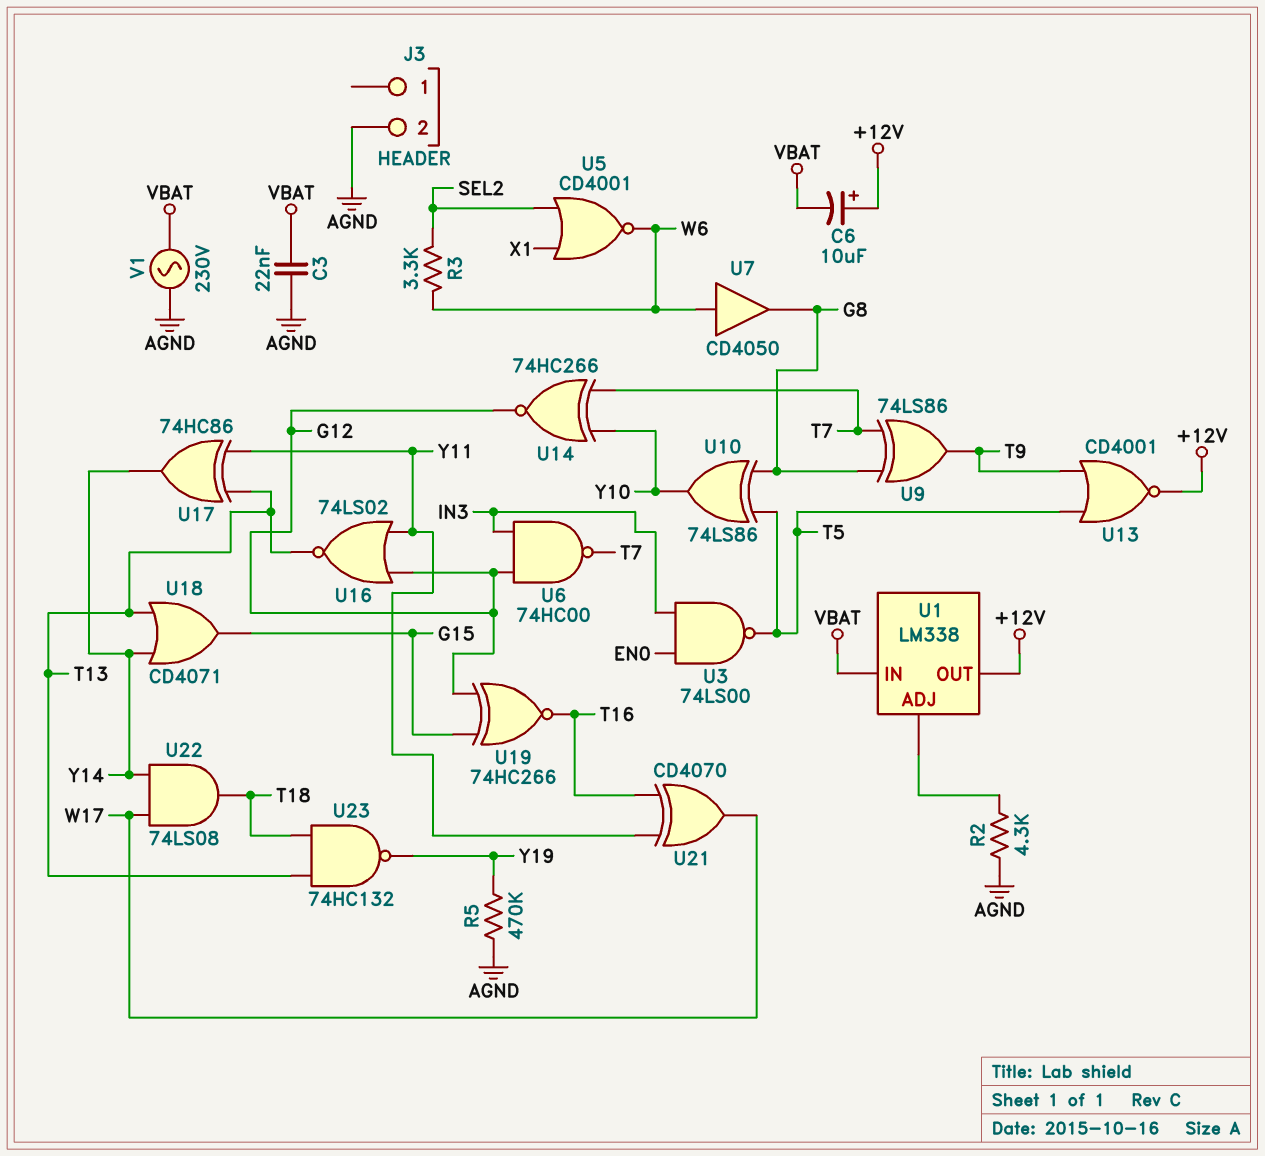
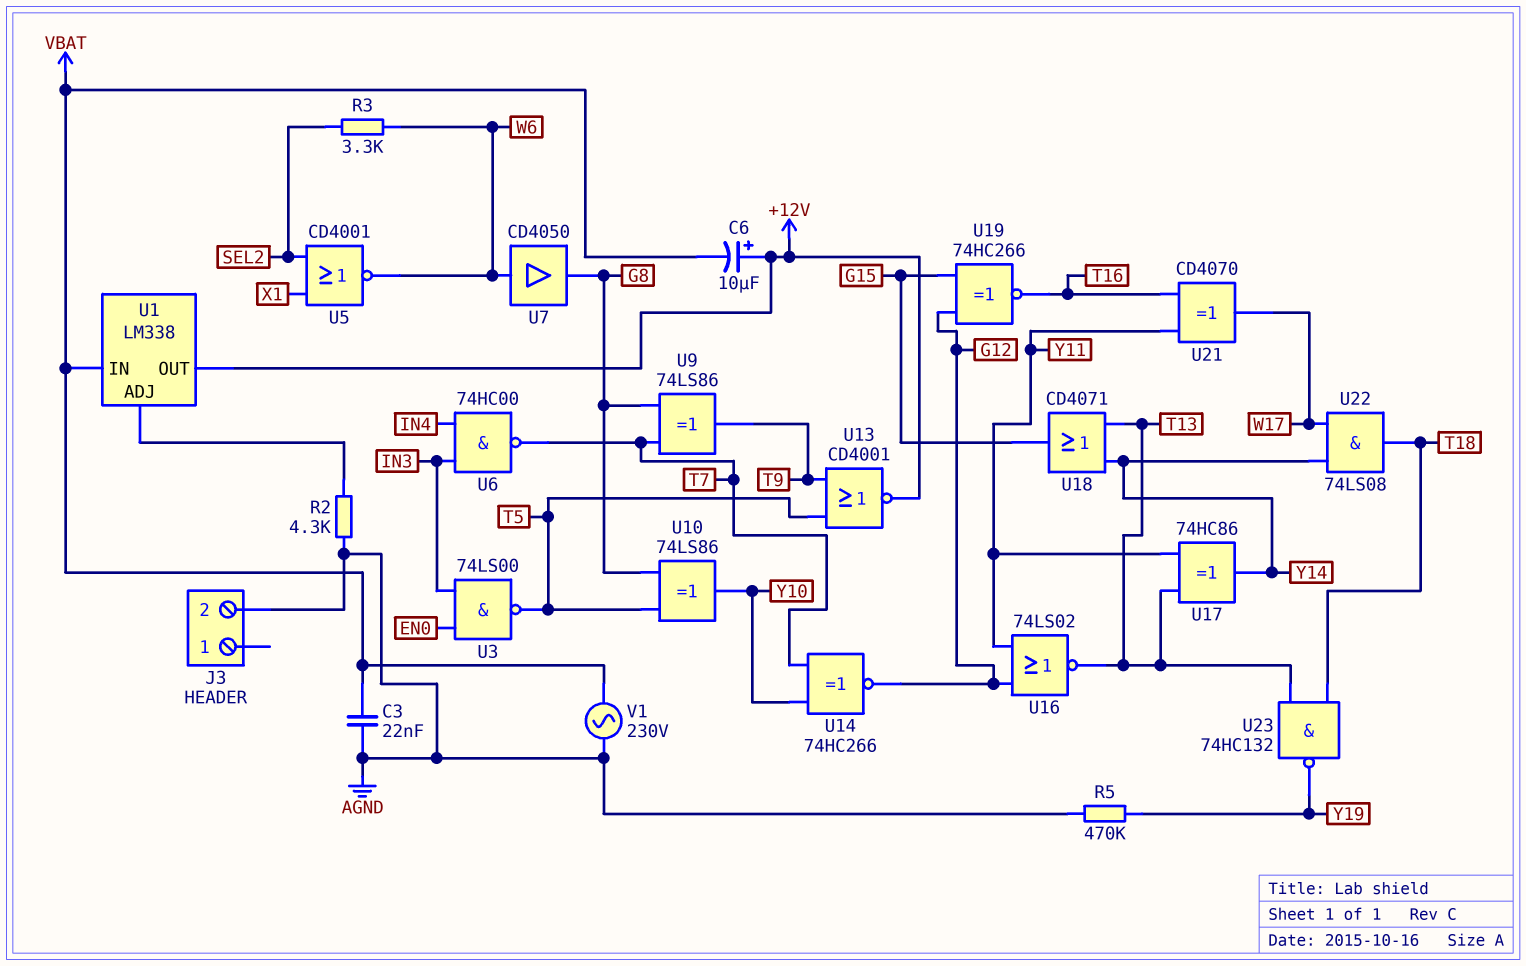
U6: NAND 74HC00 (in G12, in IN3, out T7) -> NAND 74HC00 (in IN3, in IN4, out T7)

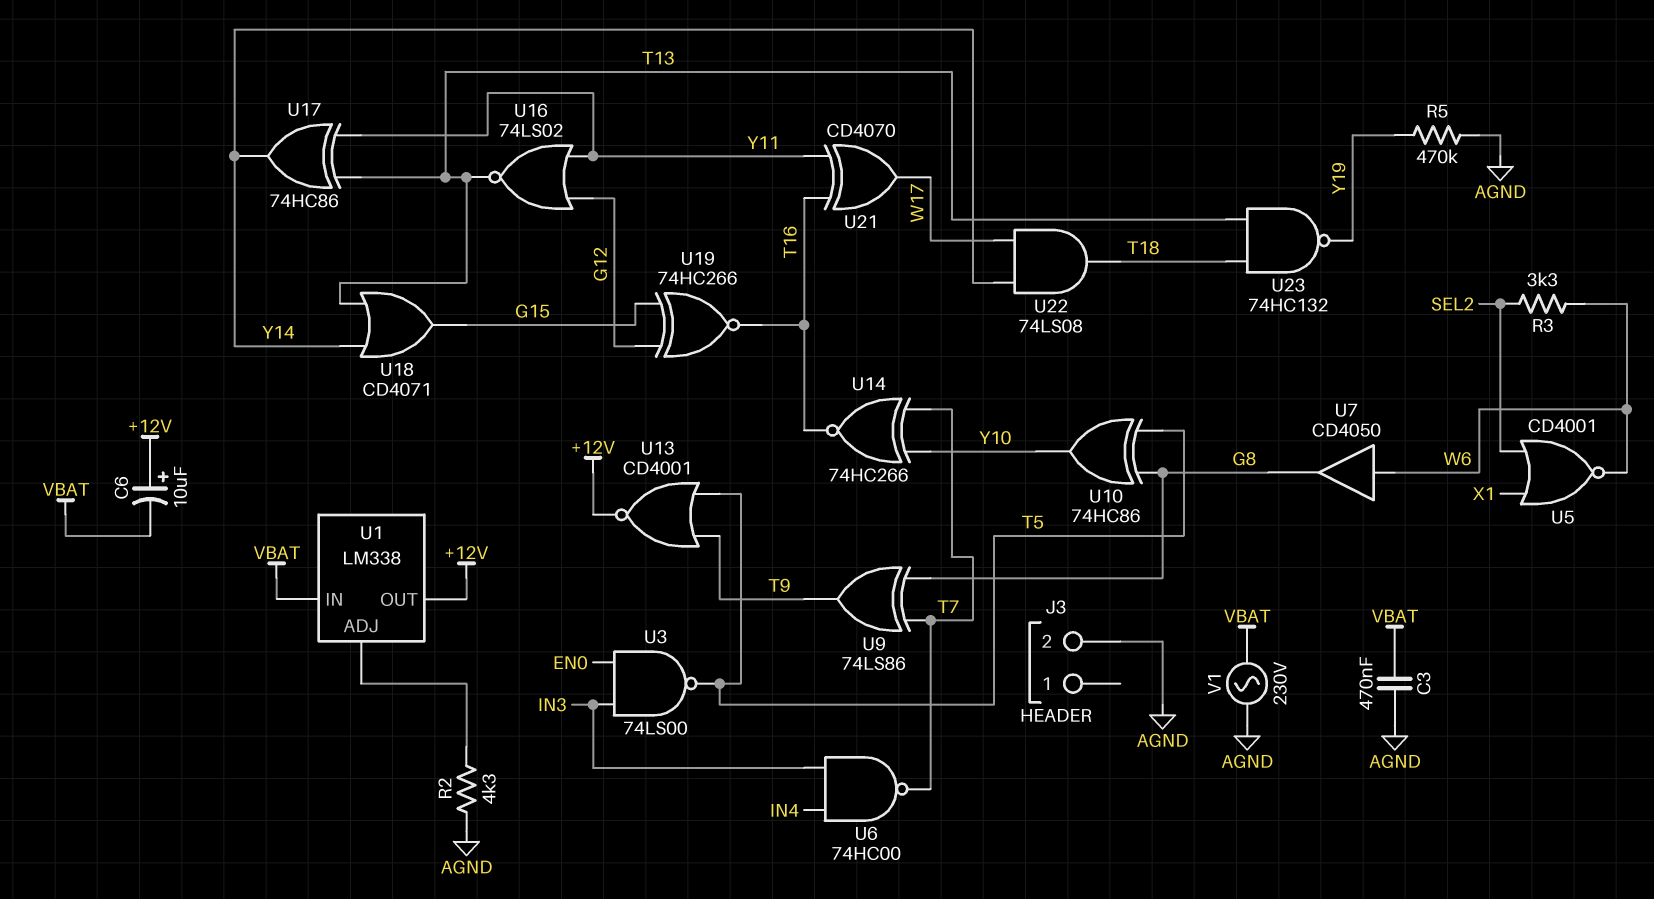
C3: 22nF (AGND, VBAT) -> 470nF (AGND, VBAT)
U10: XOR 74LS86 (in G8, in T5, out Y10) -> XOR 74HC86 (in G8, in T5, out Y10)
U14: XNOR 74HC266 (in T7, in Y10, out G12) -> XNOR 74HC266 (in T7, in Y10, out T16)

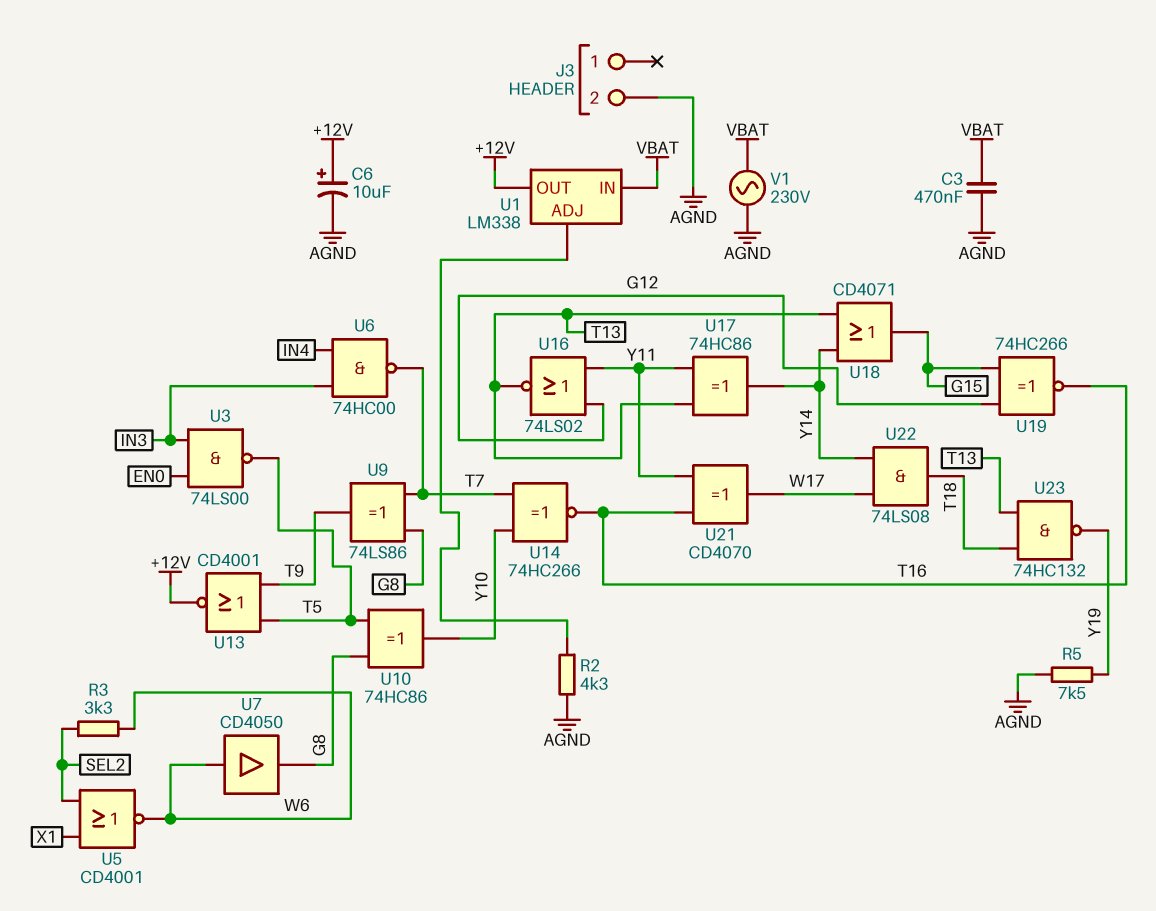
C6: 10uF (plus +12V, minus VBAT) -> 10uF (plus +12V, minus AGND)
R5: 470k (AGND, Y19) -> 7.5k (AGND, Y19)

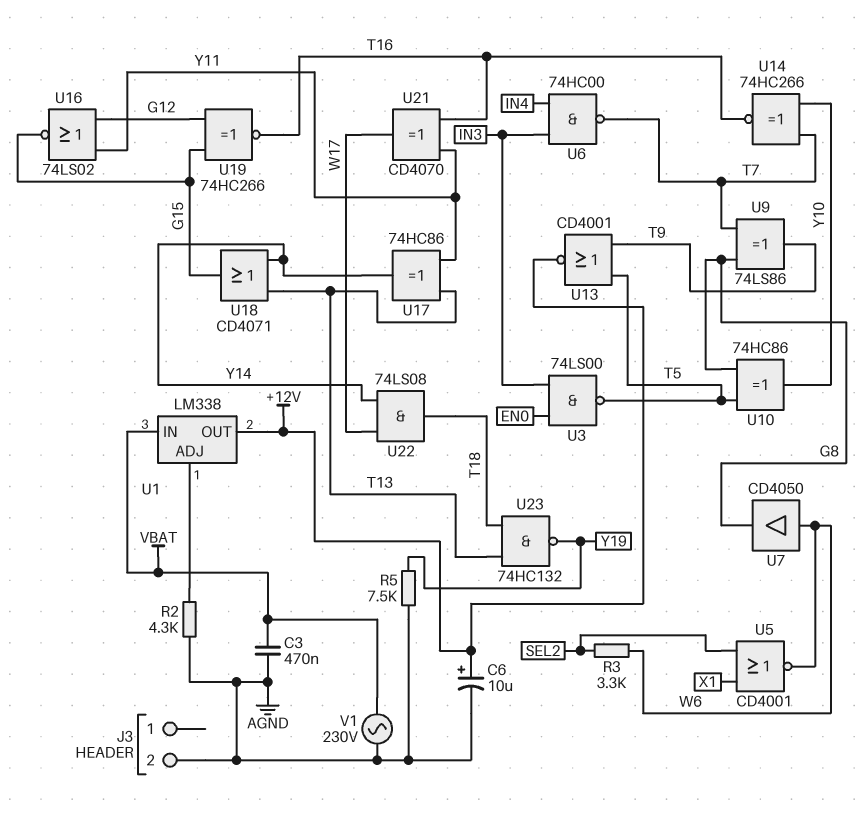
U16: NOR 74LS02 (in G12, in Y11, out T13) -> NOR 74LS02 (in G12, in Y11, out G15)

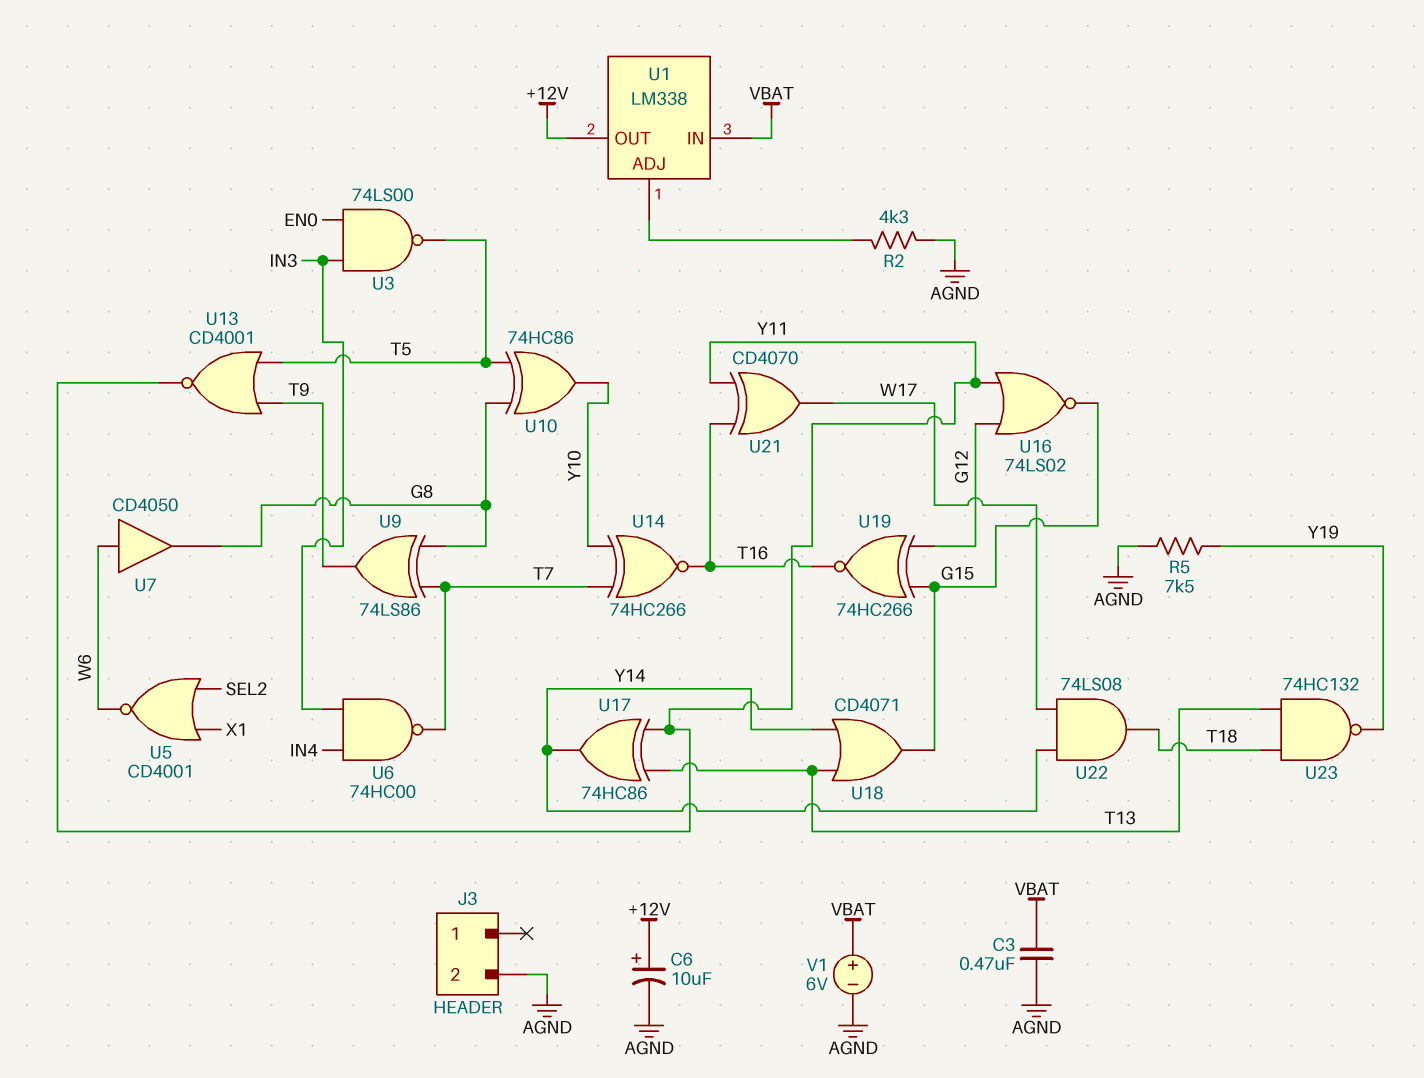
R3: 3.3k (SEL2, W6) -> none
U13: NOR CD4001 (in T5, in T9, out +12V) -> NOR CD4001 (in T5, in T9, out Y11)
V1: AC 230V (AGND, VBAT) -> 6V (plus VBAT, minus AGND)

